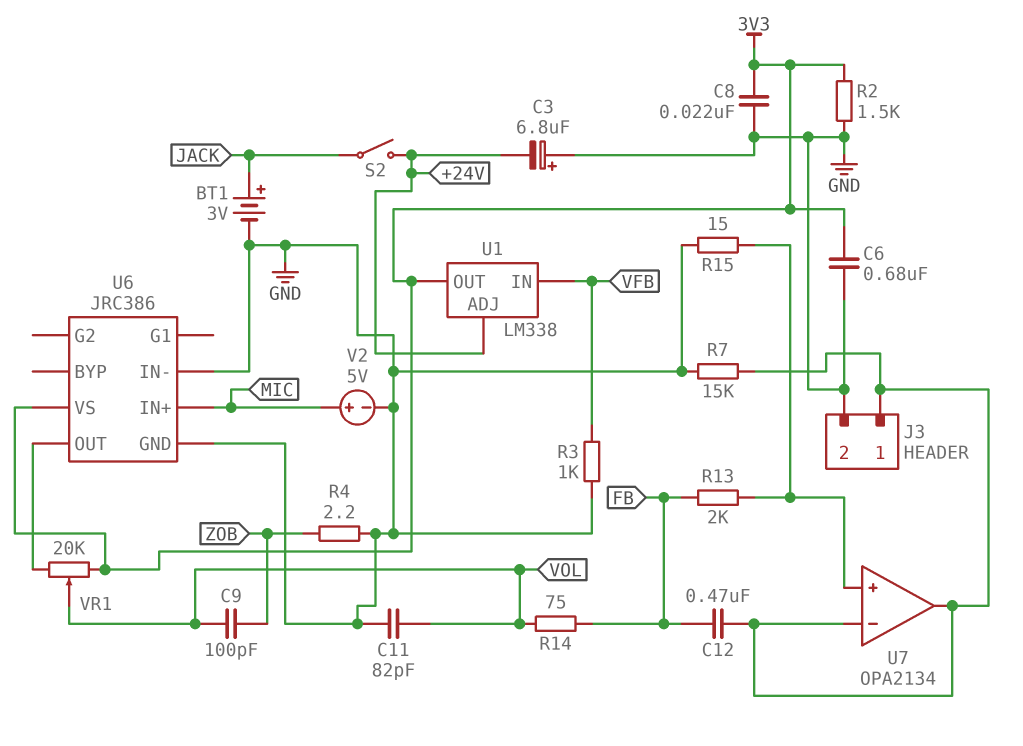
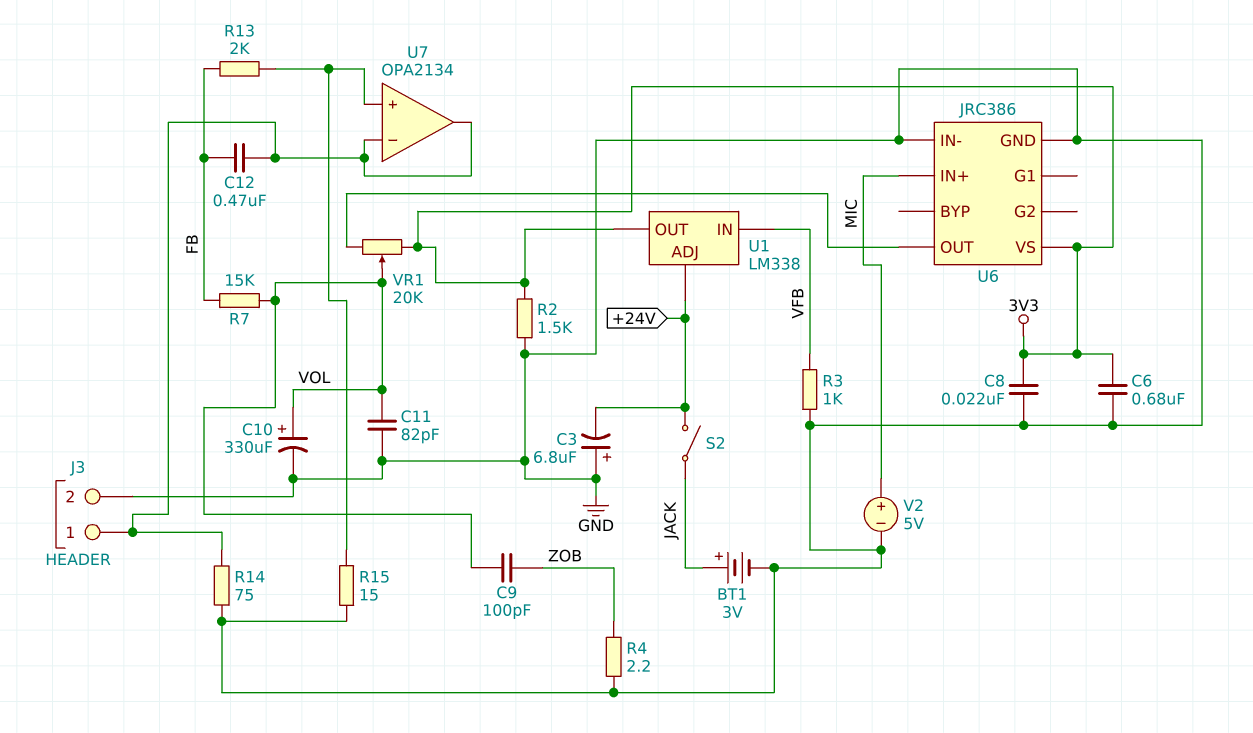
C10: none -> 330uF (plus VOL, minus GND)
R7: 15k (GND, J3/1) -> 15k (FB, VOL)
R14: 75 (FB, VOL) -> 75 (GND, J3/1)

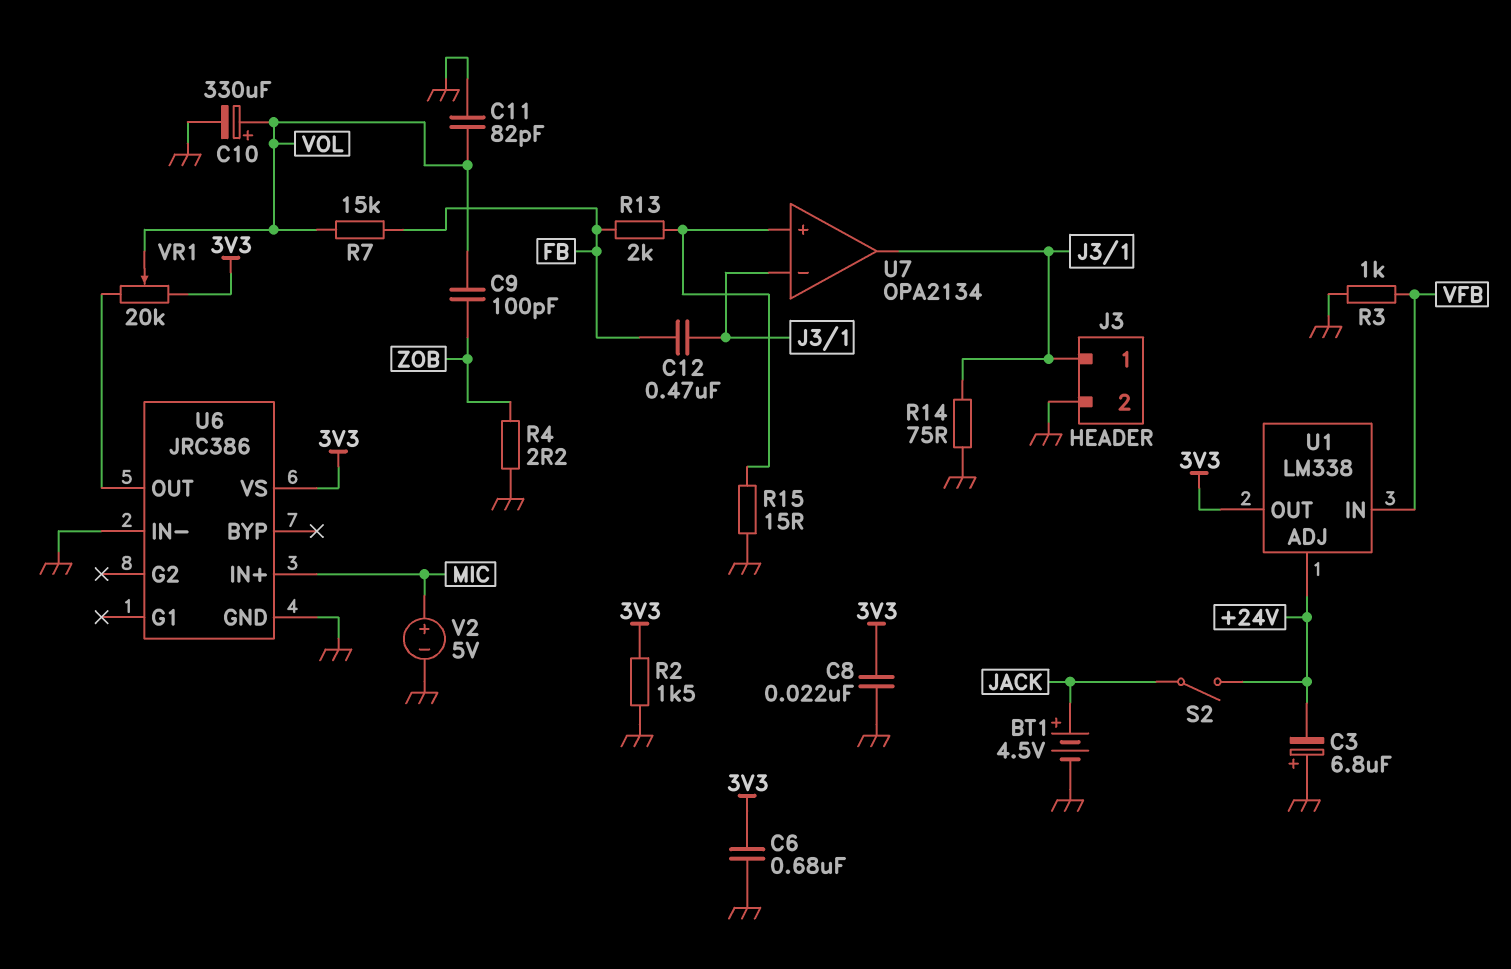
BT1: 3V (plus JACK, minus GND) -> 4.5V (plus JACK, minus GND)

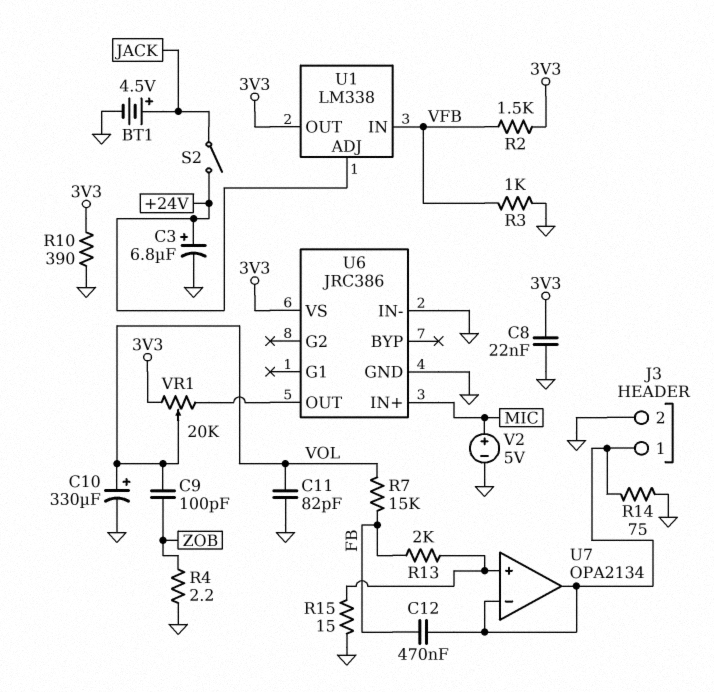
C3: 6.8uF (plus GND, minus +24V) -> 6.8uF (plus +24V, minus GND)
C6: 680nF (3V3, GND) -> none
R2: 1.5k (3V3, GND) -> 1.5k (3V3, VFB)
R10: none -> 390 (3V3, GND)

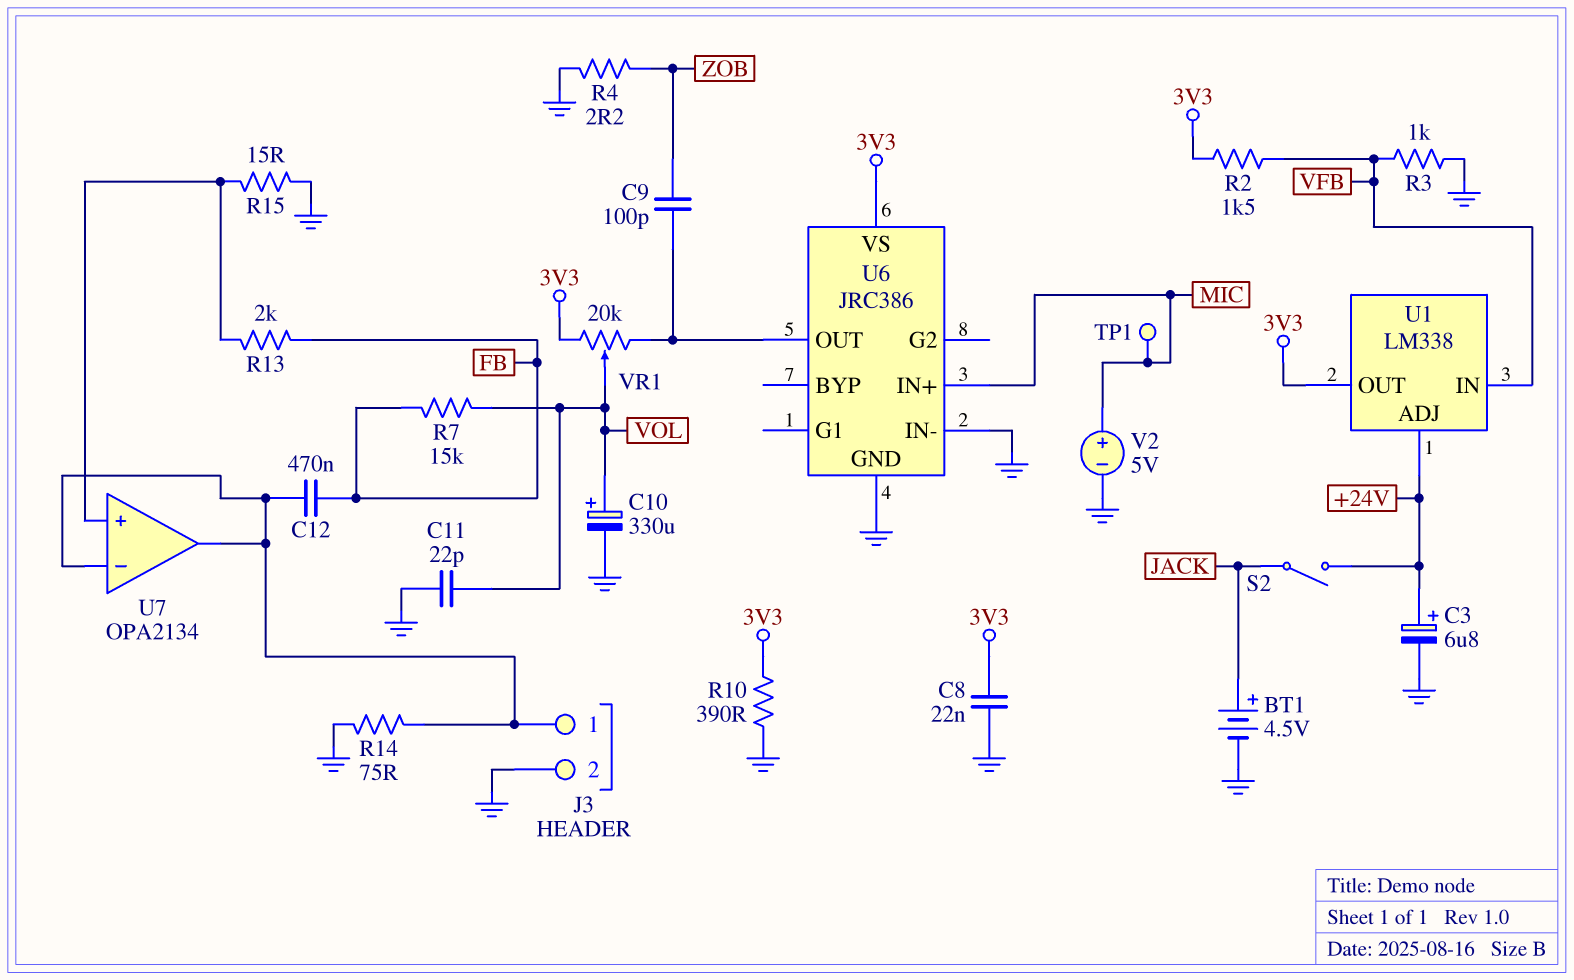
C9: 100pF (VOL, ZOB) -> 100pF (U6/OUT, ZOB)
C11: 82pF (GND, VOL) -> 22pF (GND, VOL)
TP1: none -> test point (MIC)

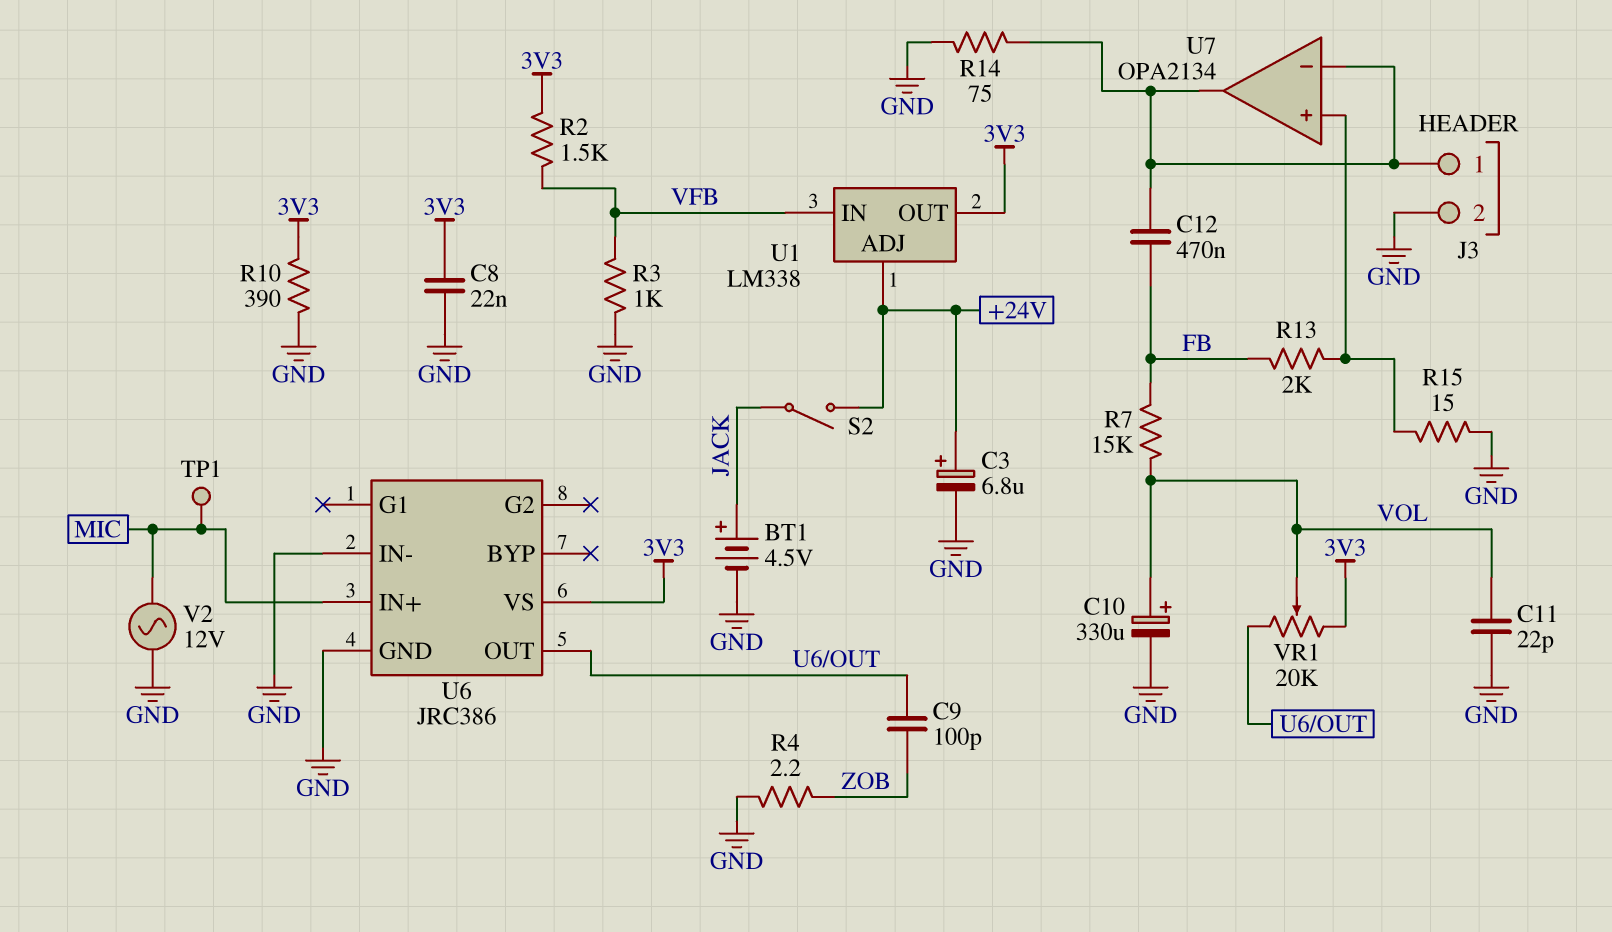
V2: 5V (plus MIC, minus GND) -> AC 12V (GND, MIC)

